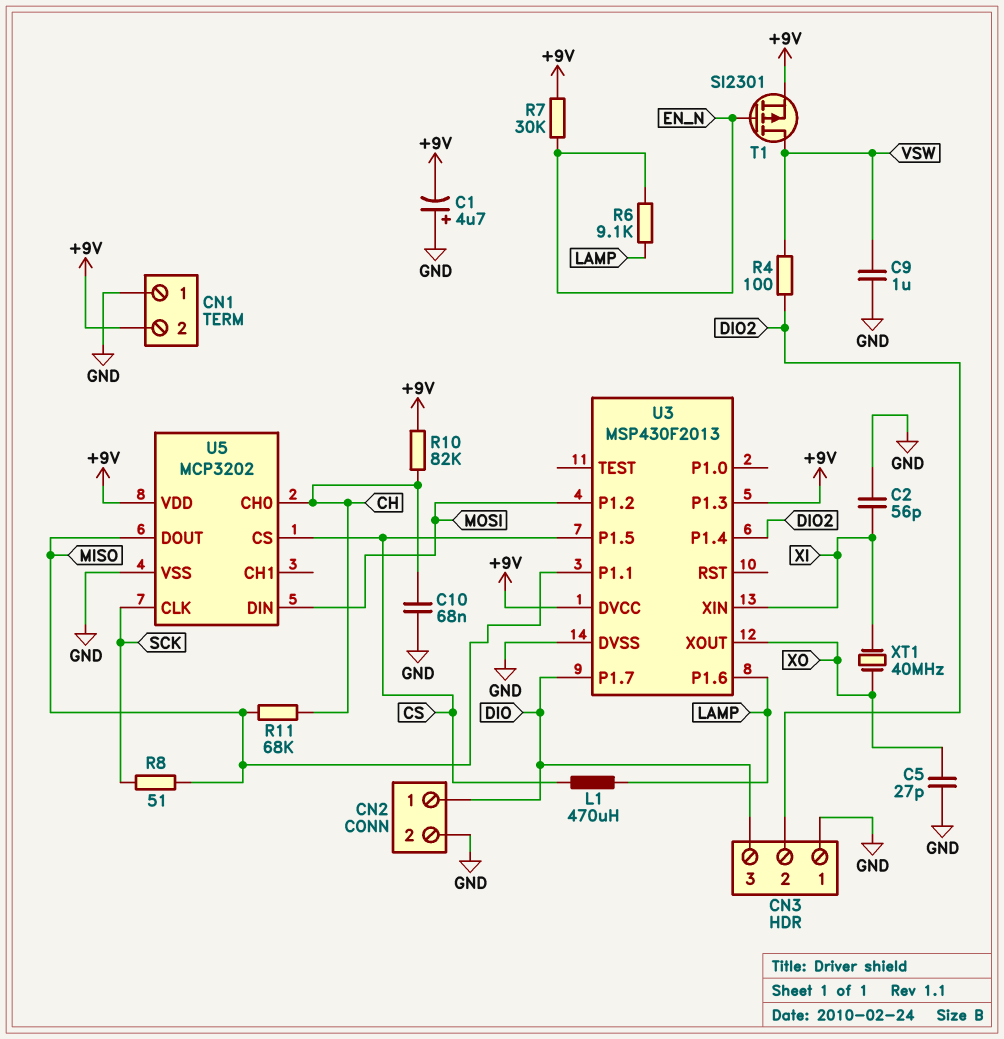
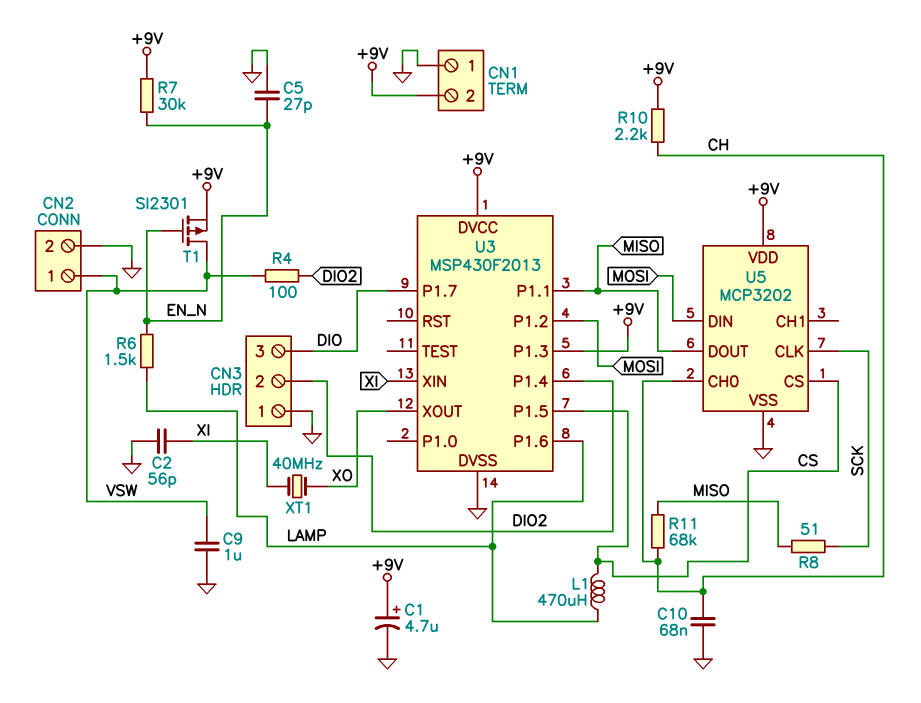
C1: 4.7uF (plus GND, minus +9V) -> 4.7uF (plus +9V, minus GND)
C5: 27pF (GND, XO) -> 27pF (EN_N, GND)
CN2 pin 1: DIO -> VSW
R6: 9.1k (EN_N, LAMP) -> 1.5k (EN_N, LAMP)
R10: 82k (+9V, CH) -> 2.2k (+9V, CH)

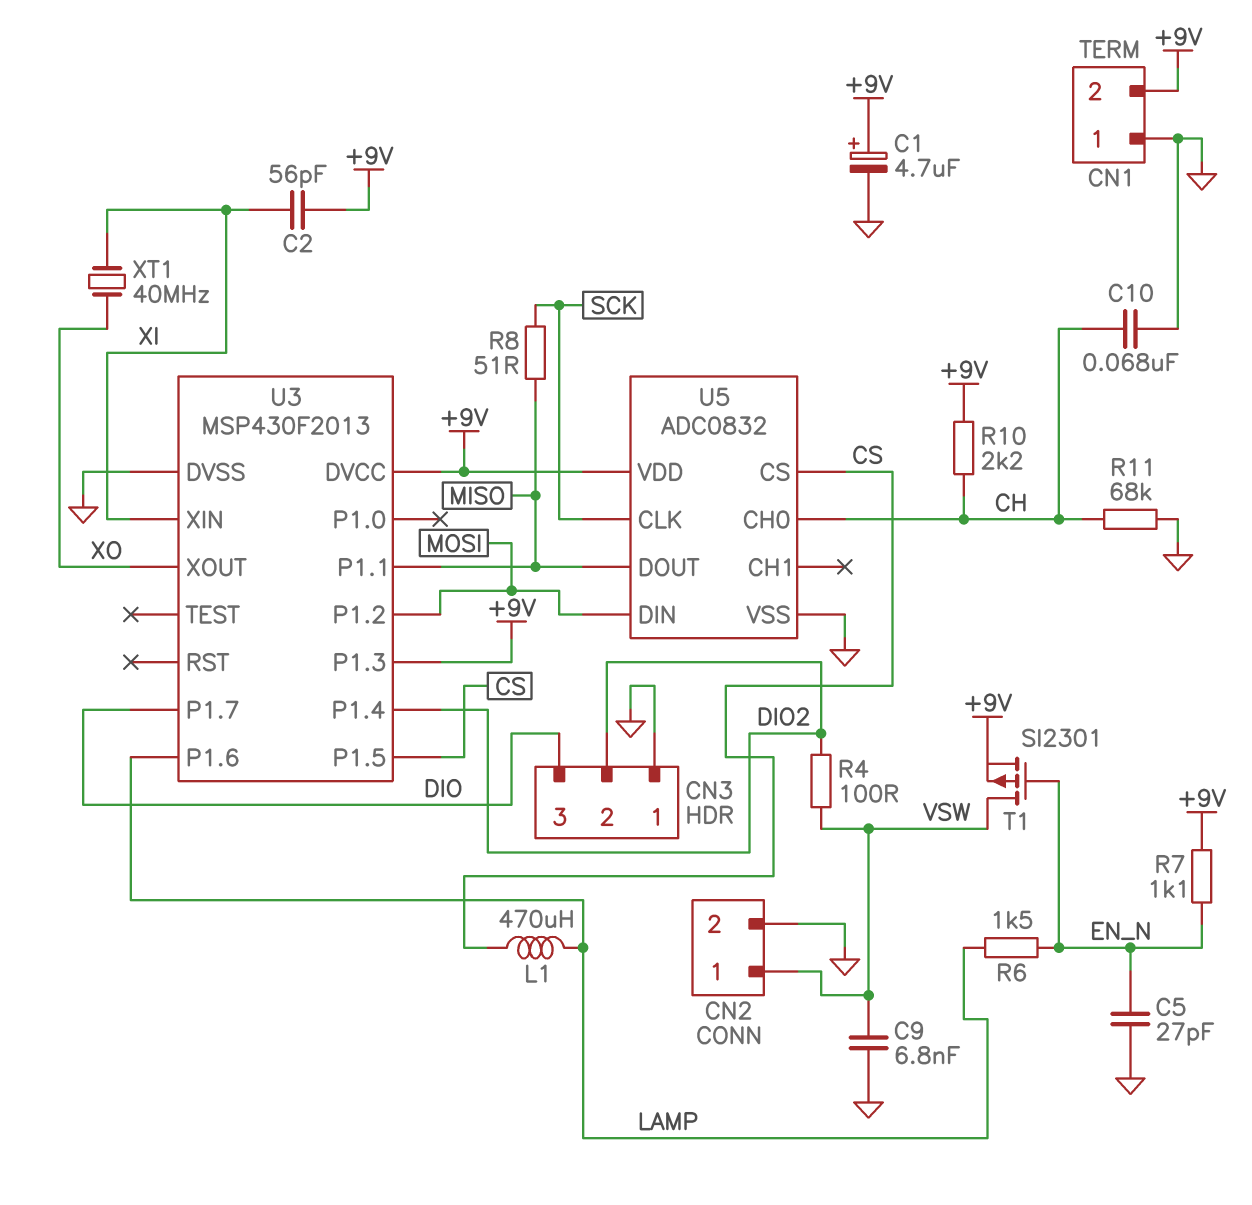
C2: 56pF (GND, XI) -> 56pF (+9V, XI)
C9: 1uF (GND, VSW) -> 6.8nF (GND, VSW)
R7: 30k (+9V, EN_N) -> 1.1k (+9V, EN_N)
R11: 68k (CH, MISO) -> 68k (CH, GND)
U5: MCP3202 -> ADC0832

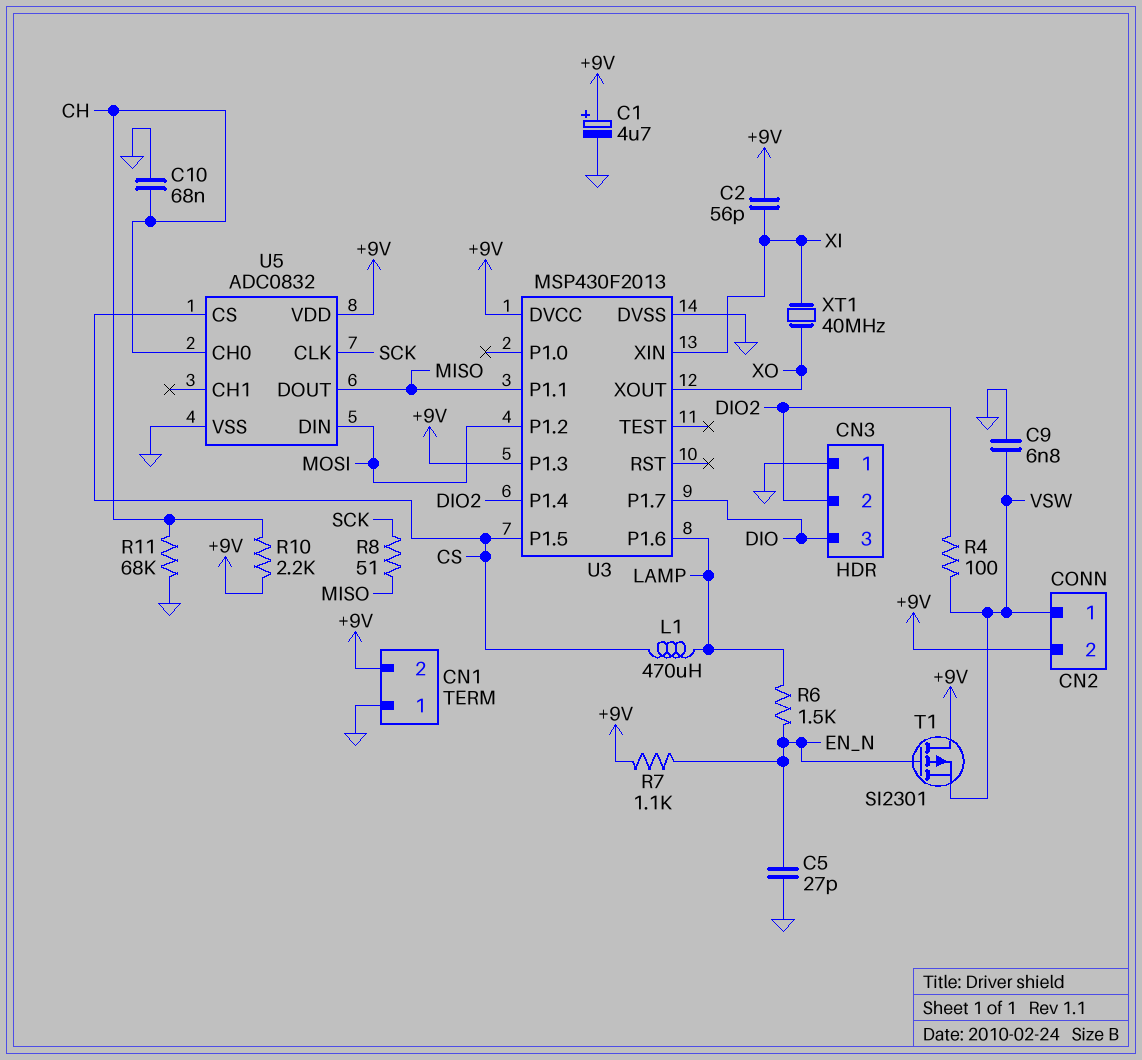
CN2 pin 2: GND -> +9V
T1: PMOS SI2301 (G EN_N, D VSW, S +9V) -> PMOS SI2301 (G EN_N, D +9V, S VSW)

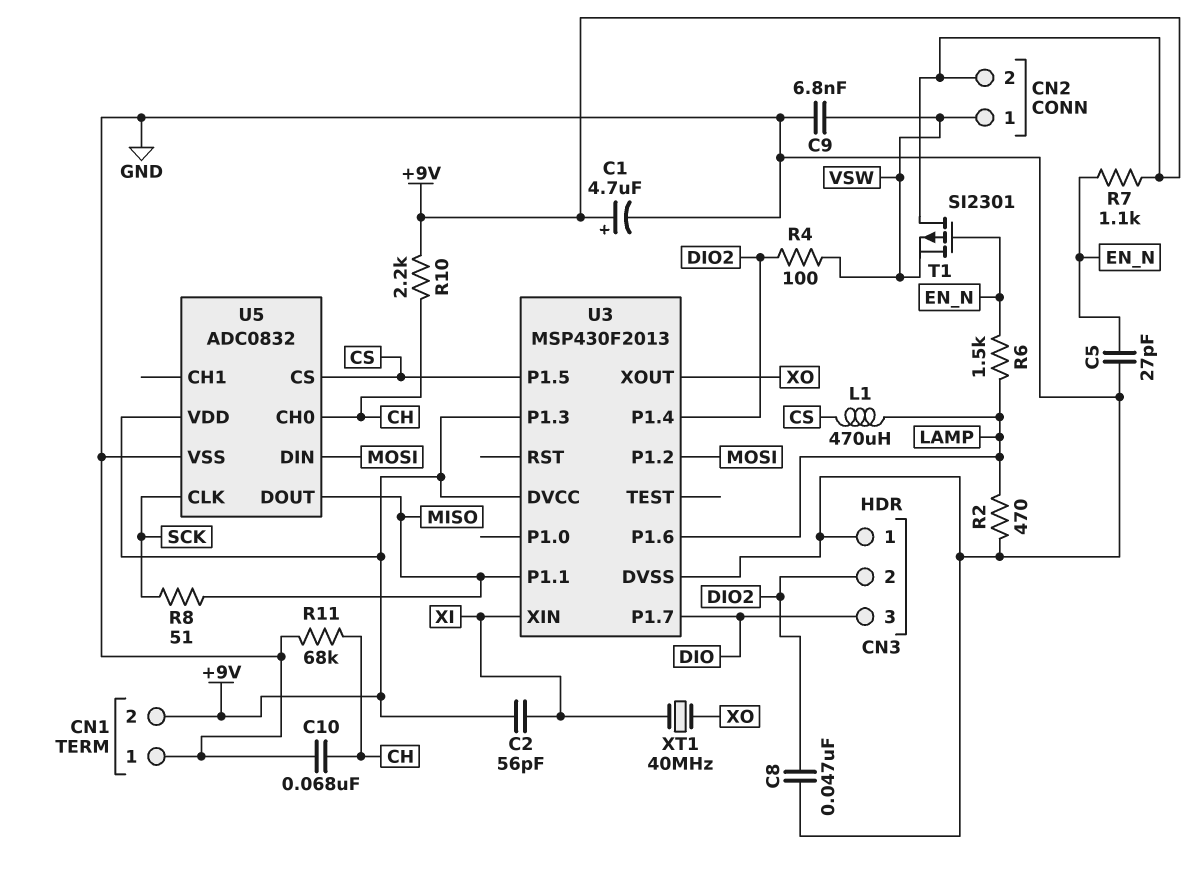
C8: none -> 47nF (DIO2, GND)
R2: none -> 470 (GND, LAMP)

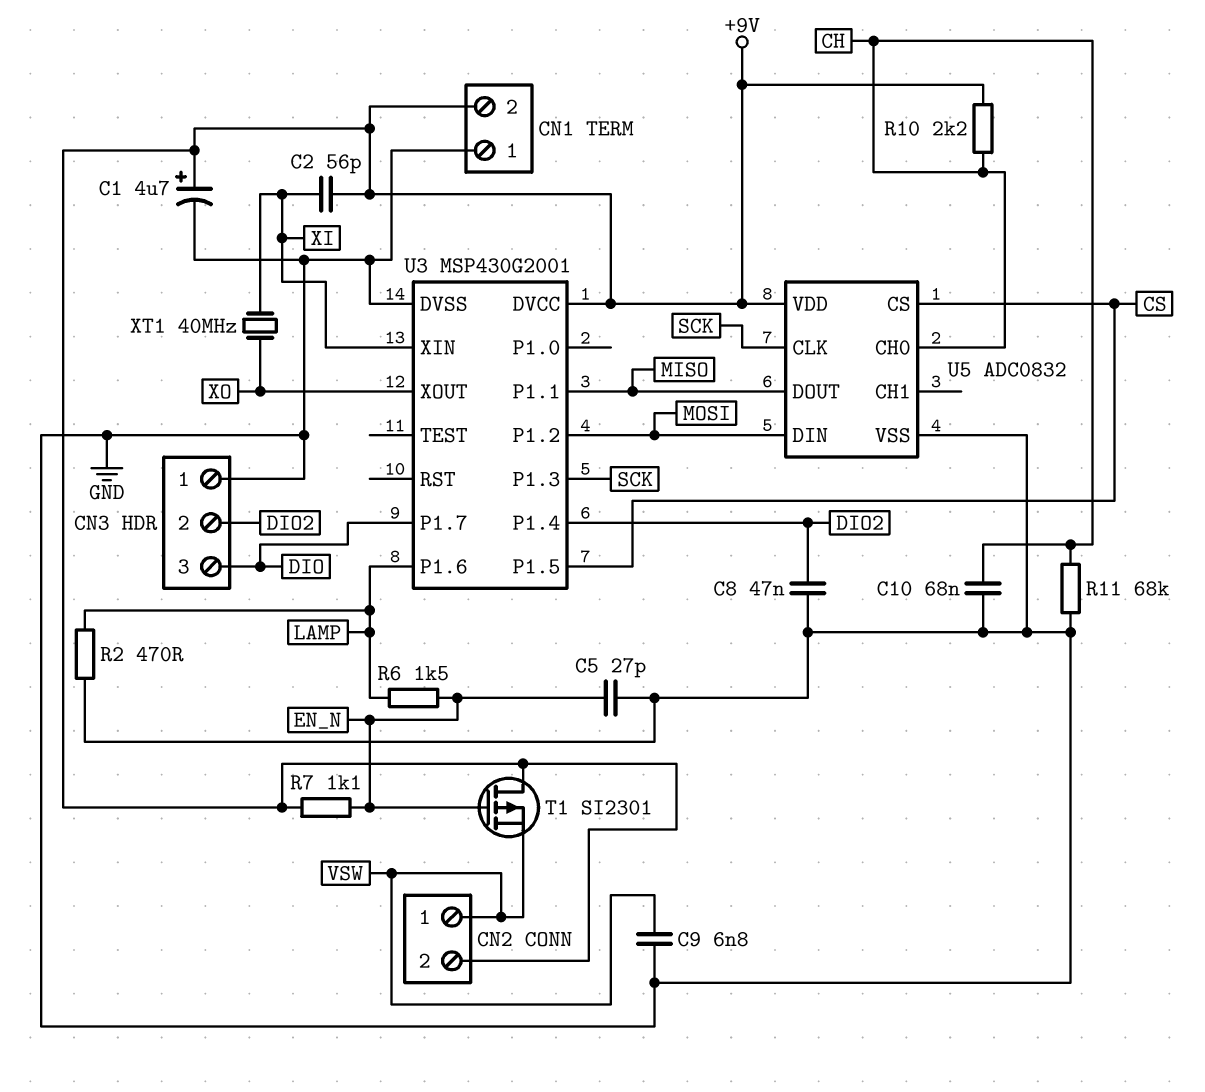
L1: 470uH (CS, LAMP) -> none
R4: 100 (DIO2, VSW) -> none
R8: 51 (MISO, SCK) -> none
U3: MSP430F2013 -> MSP430G2001
U3 pin P1.3: +9V -> SCK

